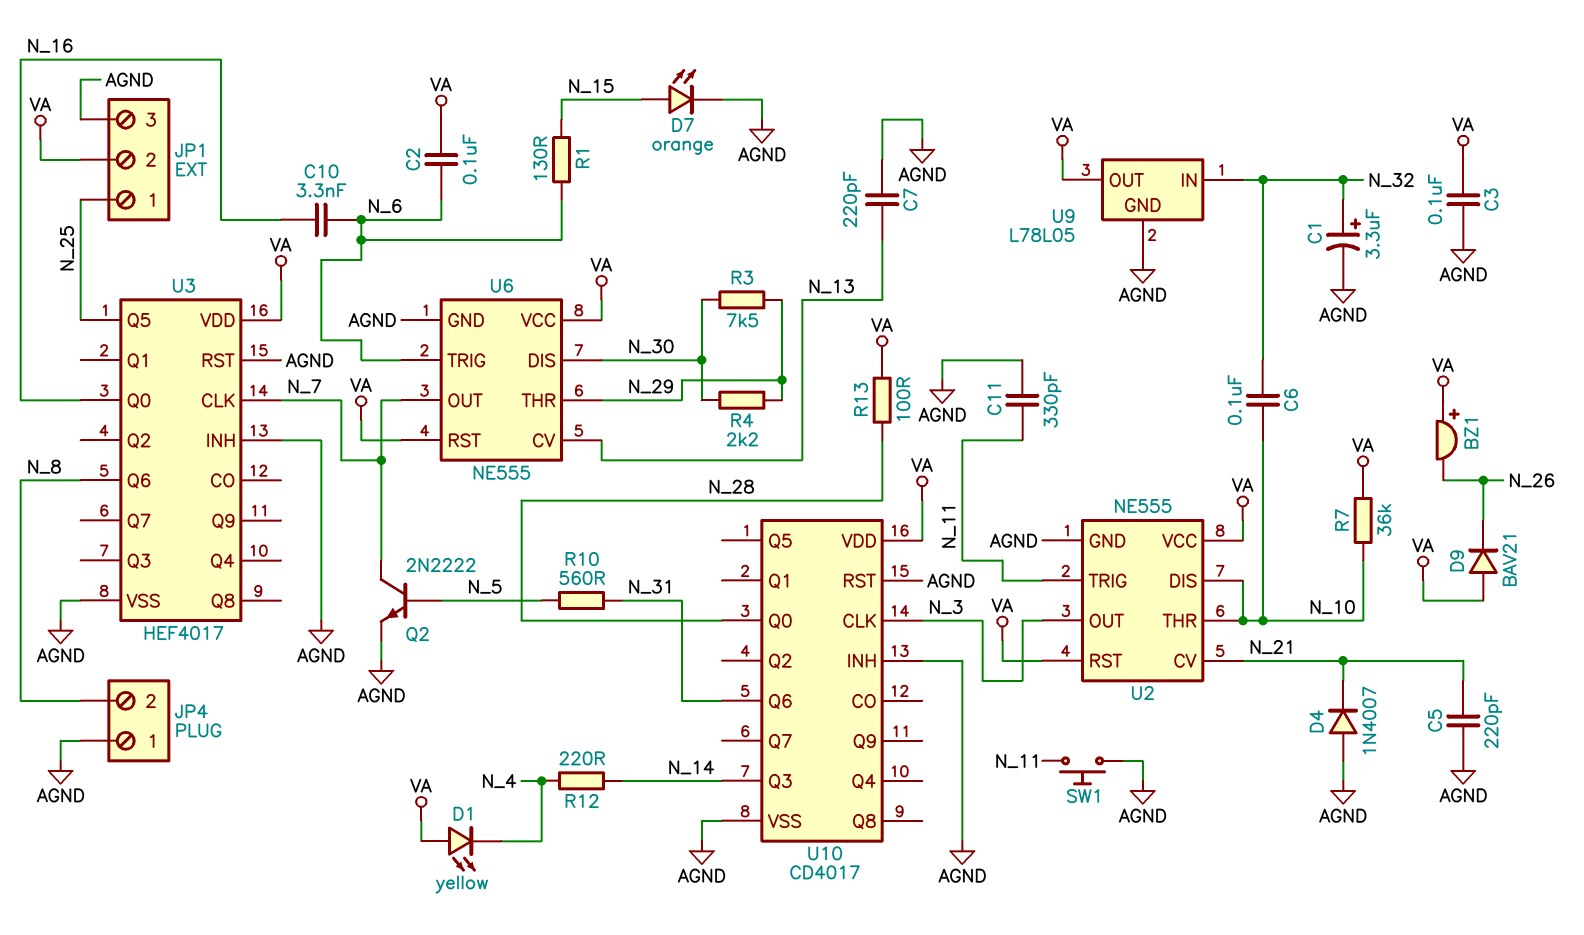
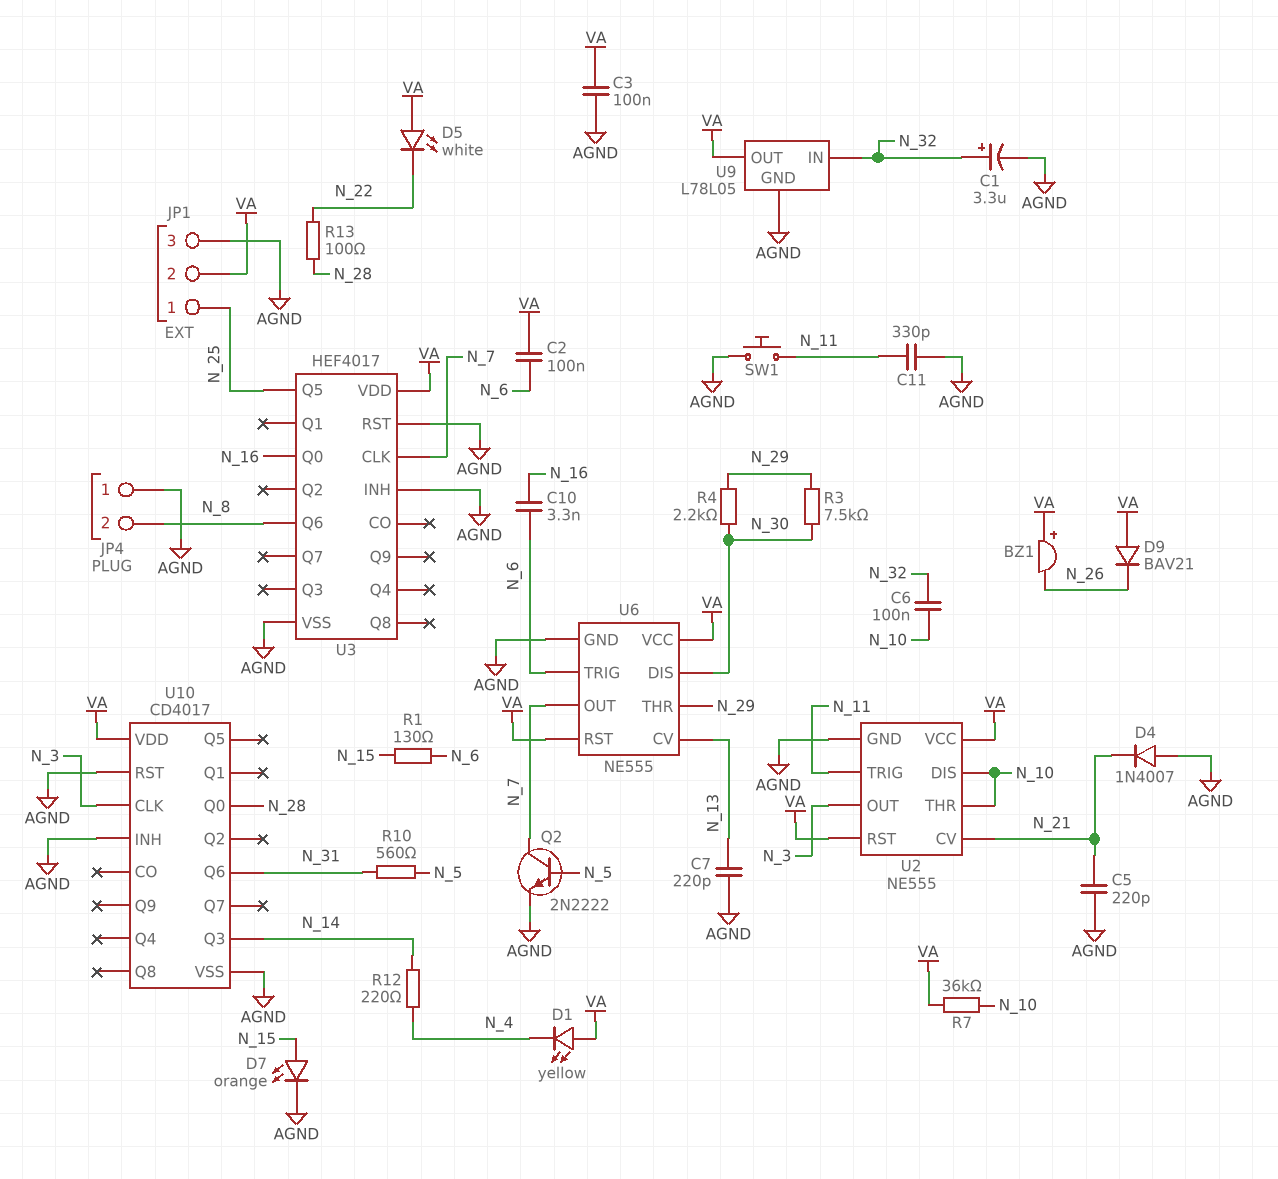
D5: none -> LED white (A VA, K N_22)
R13: 100 (N_28, VA) -> 100 (N_22, N_28)

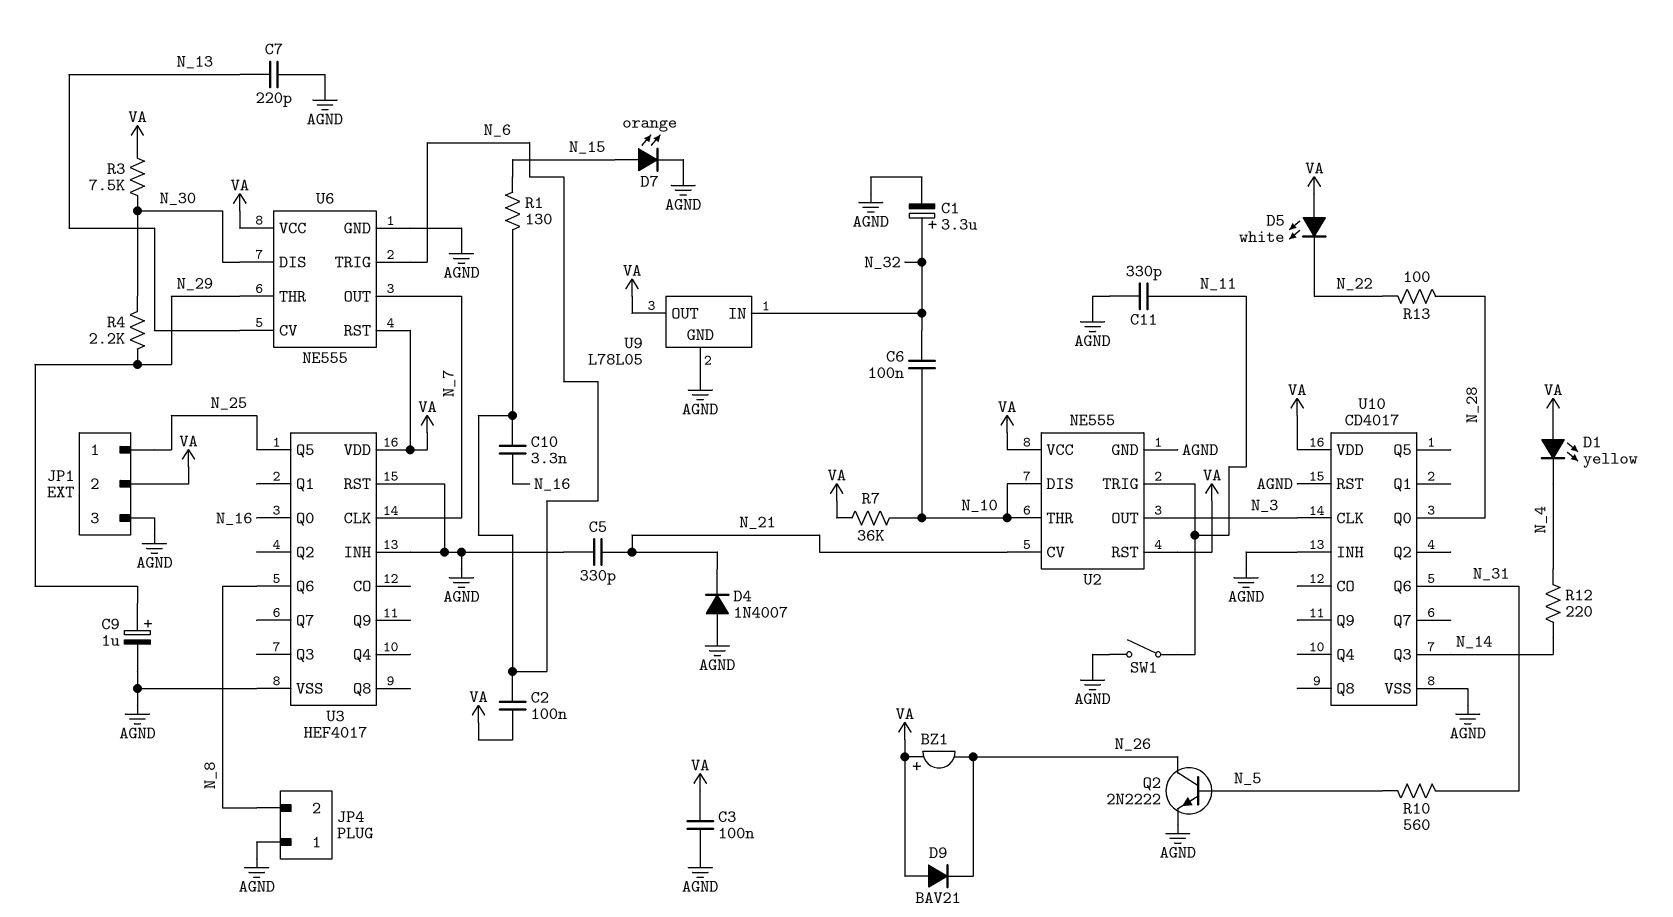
C5: 220pF (AGND, N_21) -> 330pF (AGND, N_21)
C9: none -> 1uF (plus N_29, minus AGND)
Q2: NPN 2N2222 (B N_5, C N_7, E AGND) -> NPN 2N2222 (B N_5, C N_26, E AGND)
R3: 7.5k (N_29, N_30) -> 7.5k (N_30, VA)
SW1: button (AGND, N_11) -> switch (AGND, N_11)

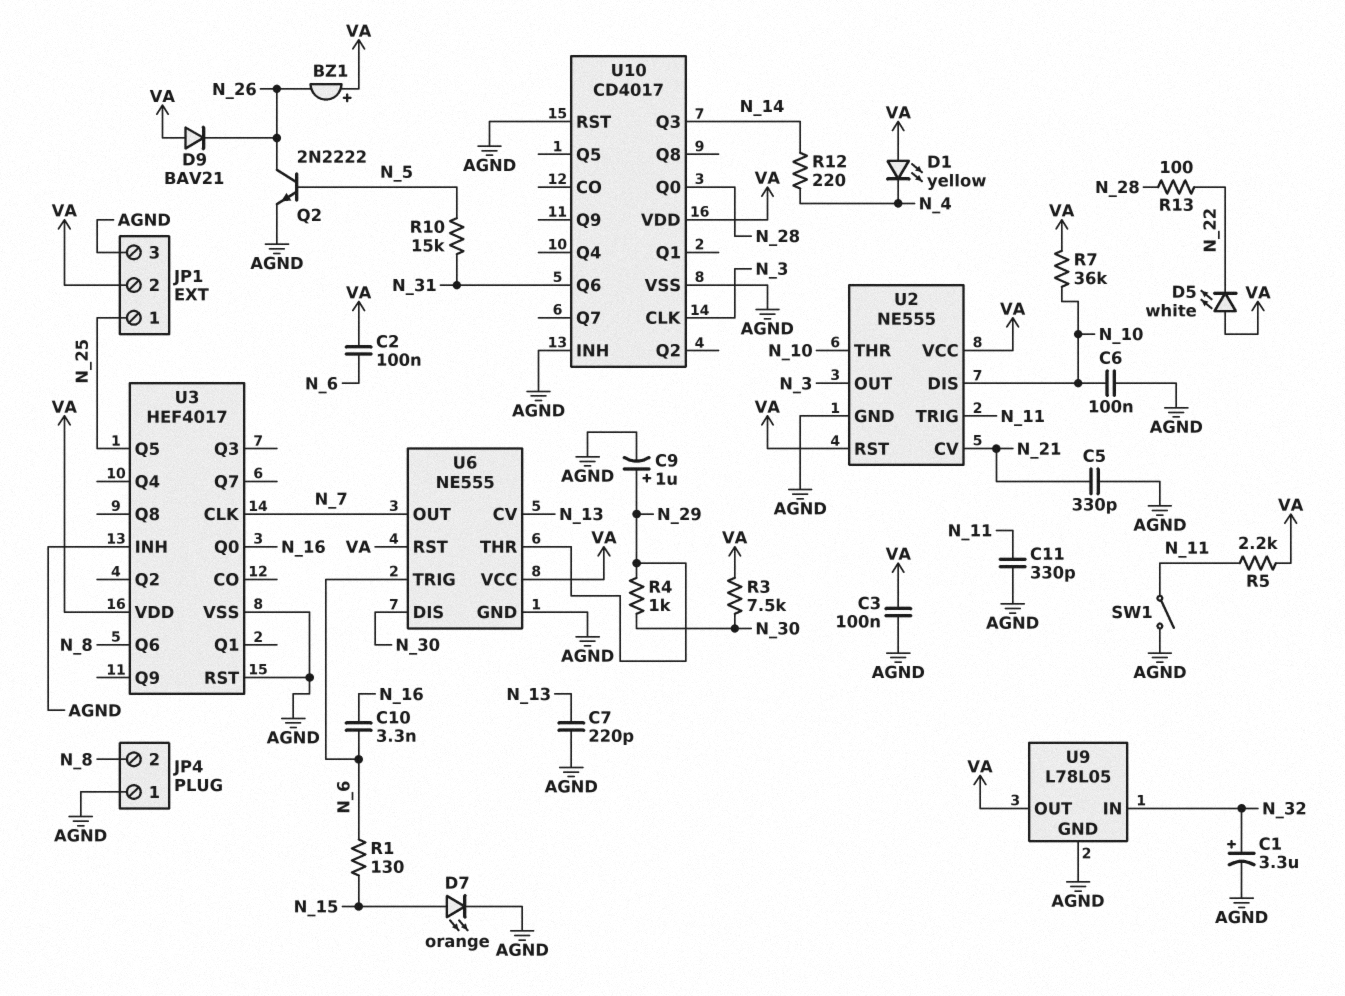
C6: 100nF (N_10, N_32) -> 100nF (AGND, N_10)
D4: diode 1N4007 (A AGND, K N_21) -> none
R4: 2.2k (N_29, N_30) -> 1k (N_29, N_30)
R5: none -> 2.2k (N_11, VA)
R10: 560 (N_5, N_31) -> 15k (N_5, N_31)

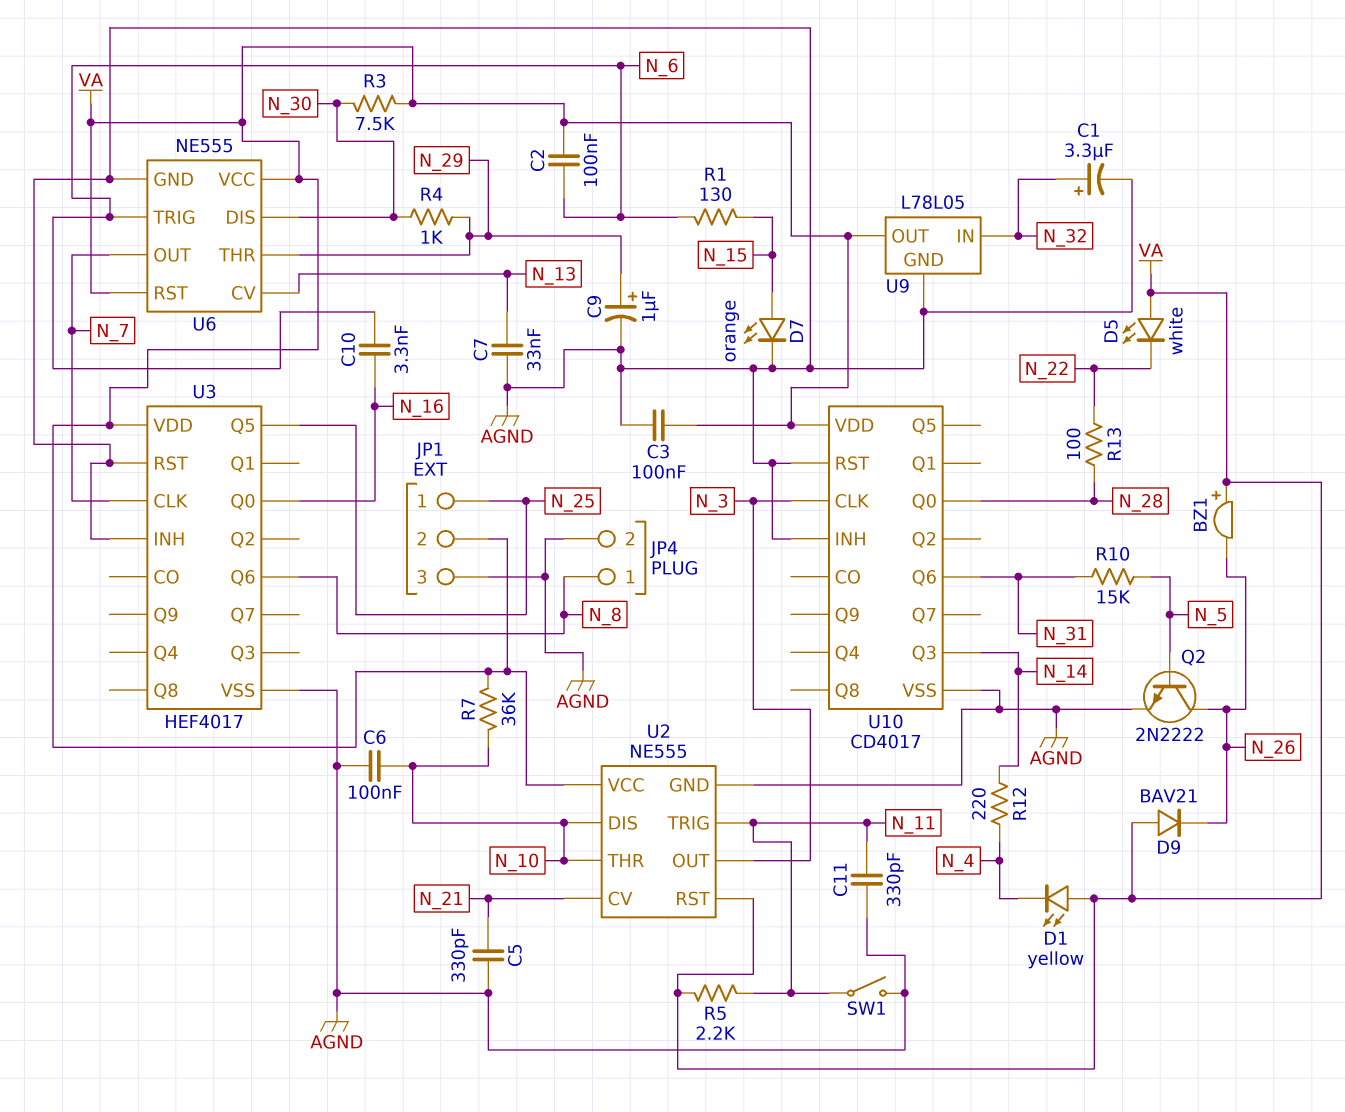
C7: 220pF (AGND, N_13) -> 33nF (AGND, N_13)
JP4 pin 1: AGND -> N_8
JP4 pin 2: N_8 -> AGND

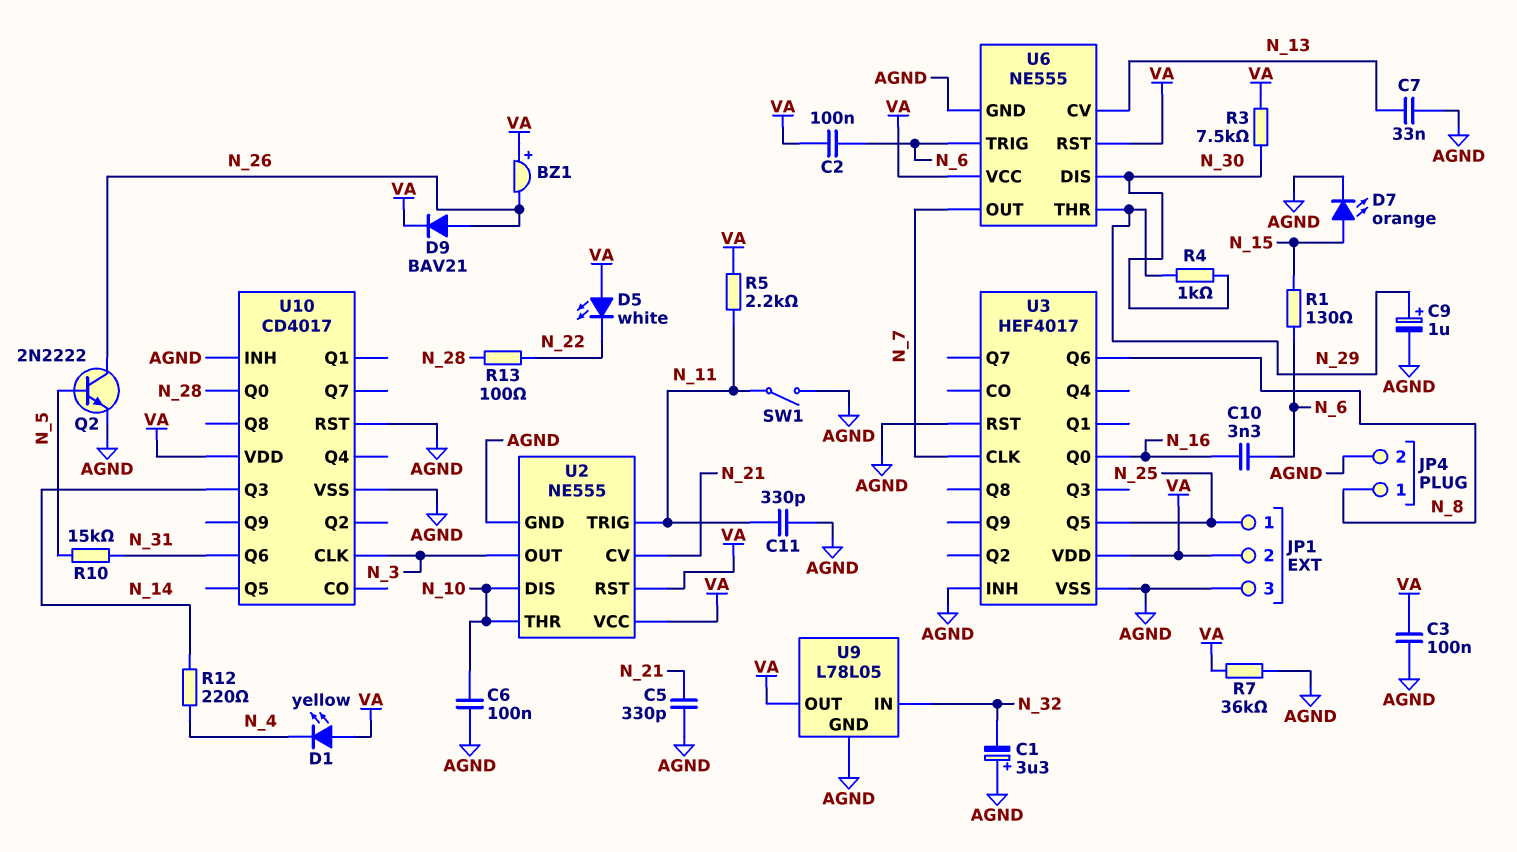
C1: 3.3uF (plus N_32, minus AGND) -> 3.3uF (plus AGND, minus N_32)
D9: diode BAV21 (A VA, K N_26) -> diode BAV21 (A N_26, K VA)
R7: 36k (N_10, VA) -> 36k (AGND, VA)

